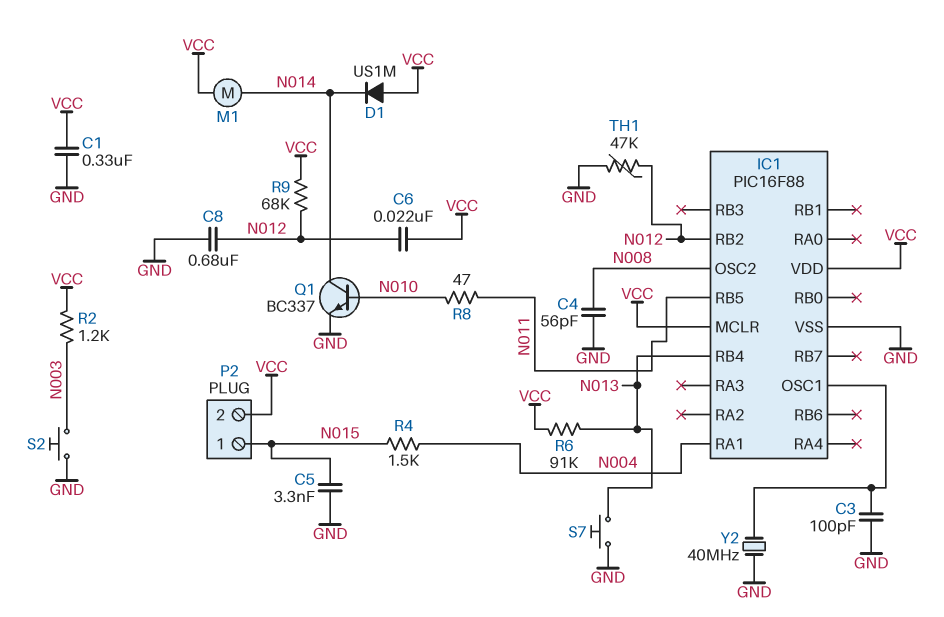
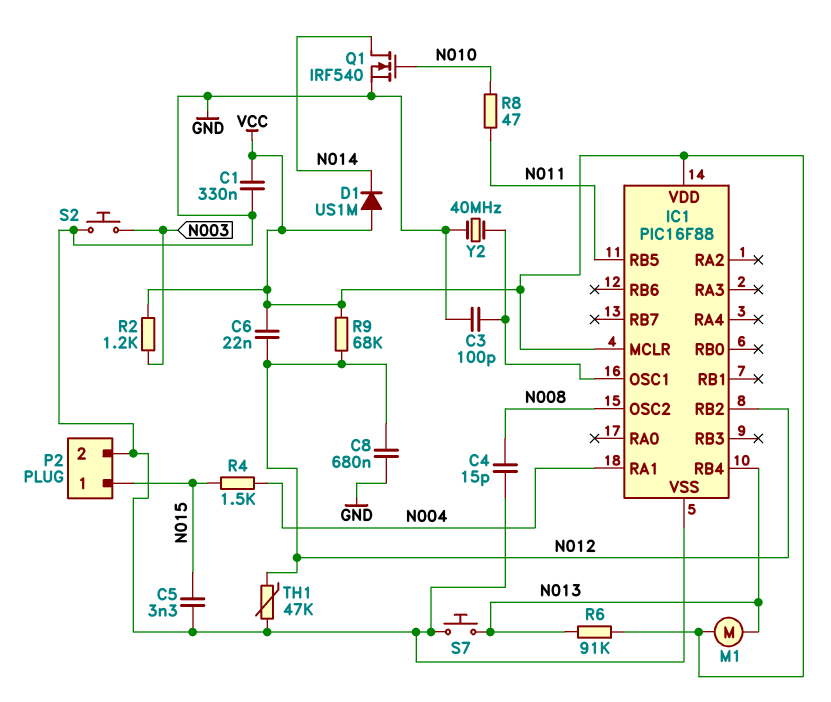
C4: 56pF (GND, N008) -> 15pF (GND, N008)
M1: motor (N014, VCC) -> motor (N013, VCC)
P2 pin 2: VCC -> GND
Q1: NPN BC337 (B N010, C N014, E GND) -> NMOS IRF540 (G N010, D N014, S GND)

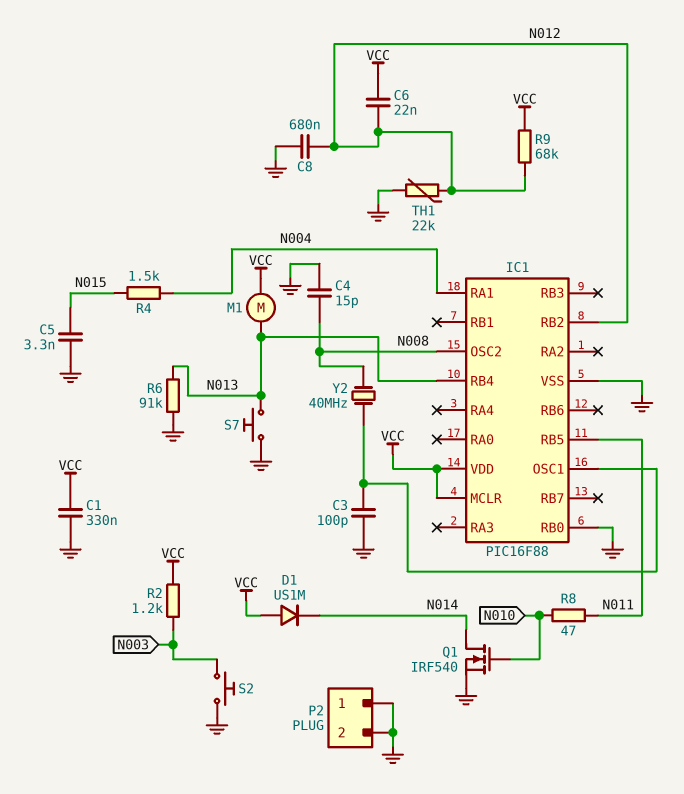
IC1 pin RB0: none -> GND
P2 pin 1: N015 -> GND
R6: 91k (N013, VCC) -> 91k (GND, N013)
TH1: 47k (GND, N012) -> 22k (GND, N012)
Y2: 40MHz (GND, IC1/OSC1) -> 40MHz (IC1/OSC1, N008)

